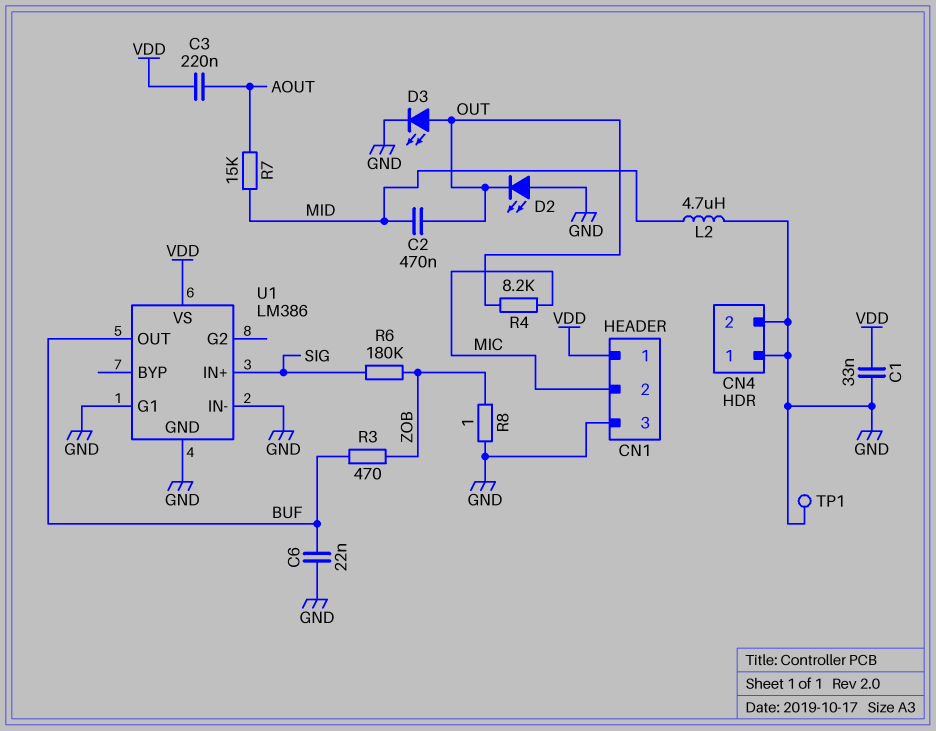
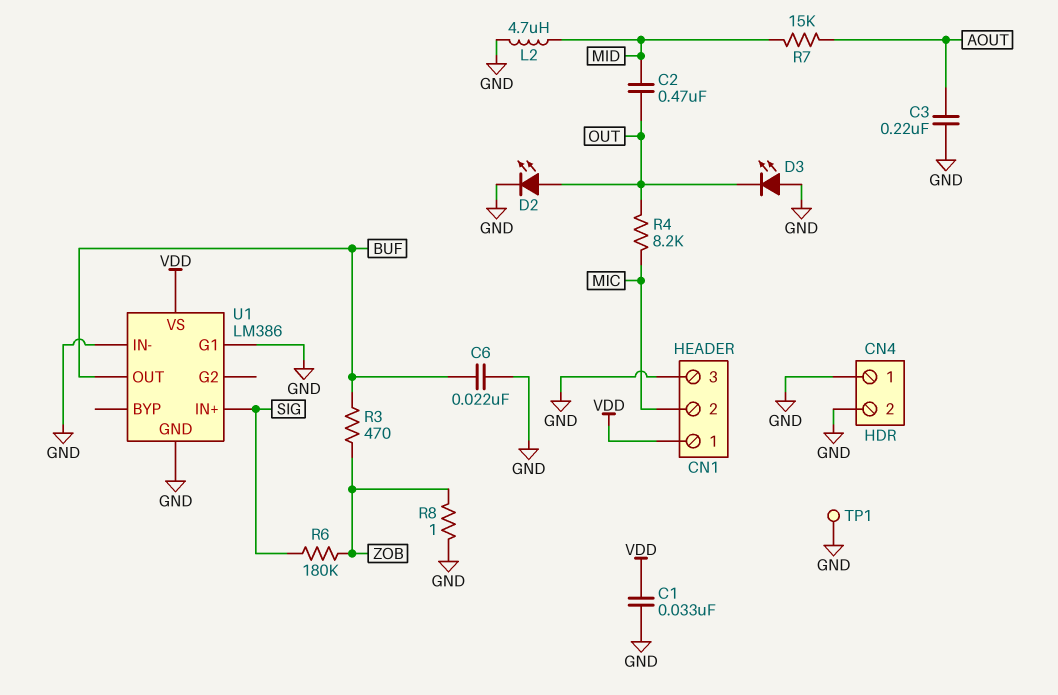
C3: 220nF (AOUT, VDD) -> 220nF (AOUT, GND)
D2: LED (A GND, K OUT) -> LED (A OUT, K GND)
D3: LED (A OUT, K GND) -> LED (A GND, K OUT)

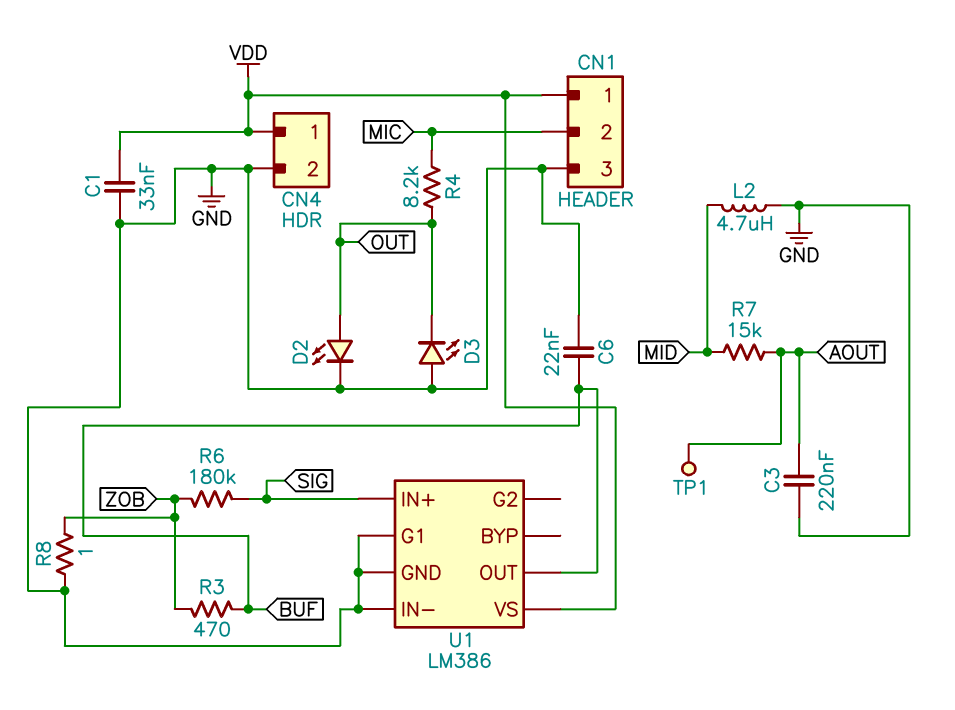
C2: 470nF (MID, OUT) -> none
CN4 pin 1: GND -> VDD
TP1: test point (GND) -> test point (AOUT)

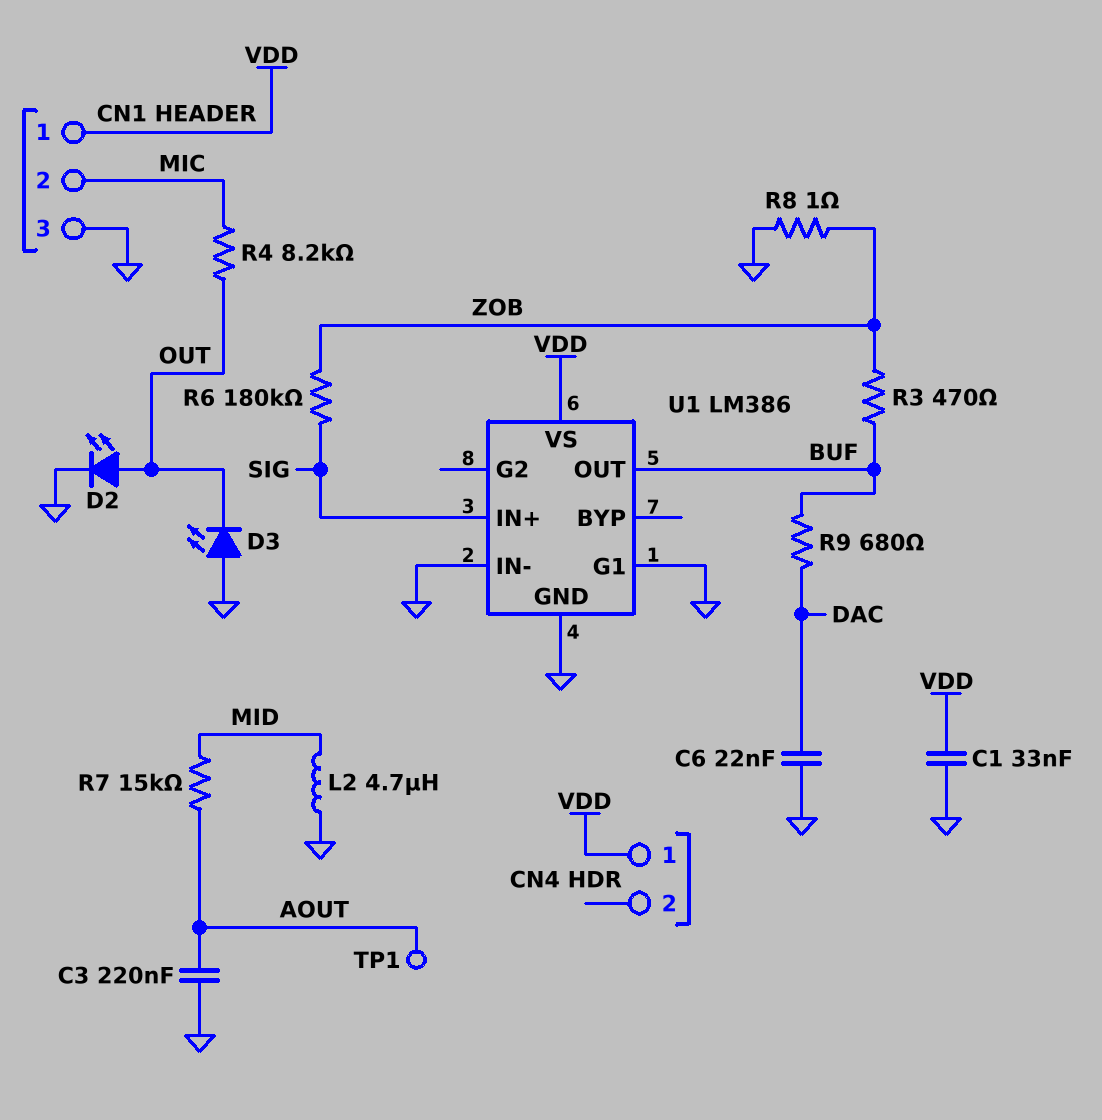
C6: 22nF (BUF, GND) -> 22nF (DAC, GND)
CN4 pin 2: GND -> none
R9: none -> 680 (BUF, DAC)

